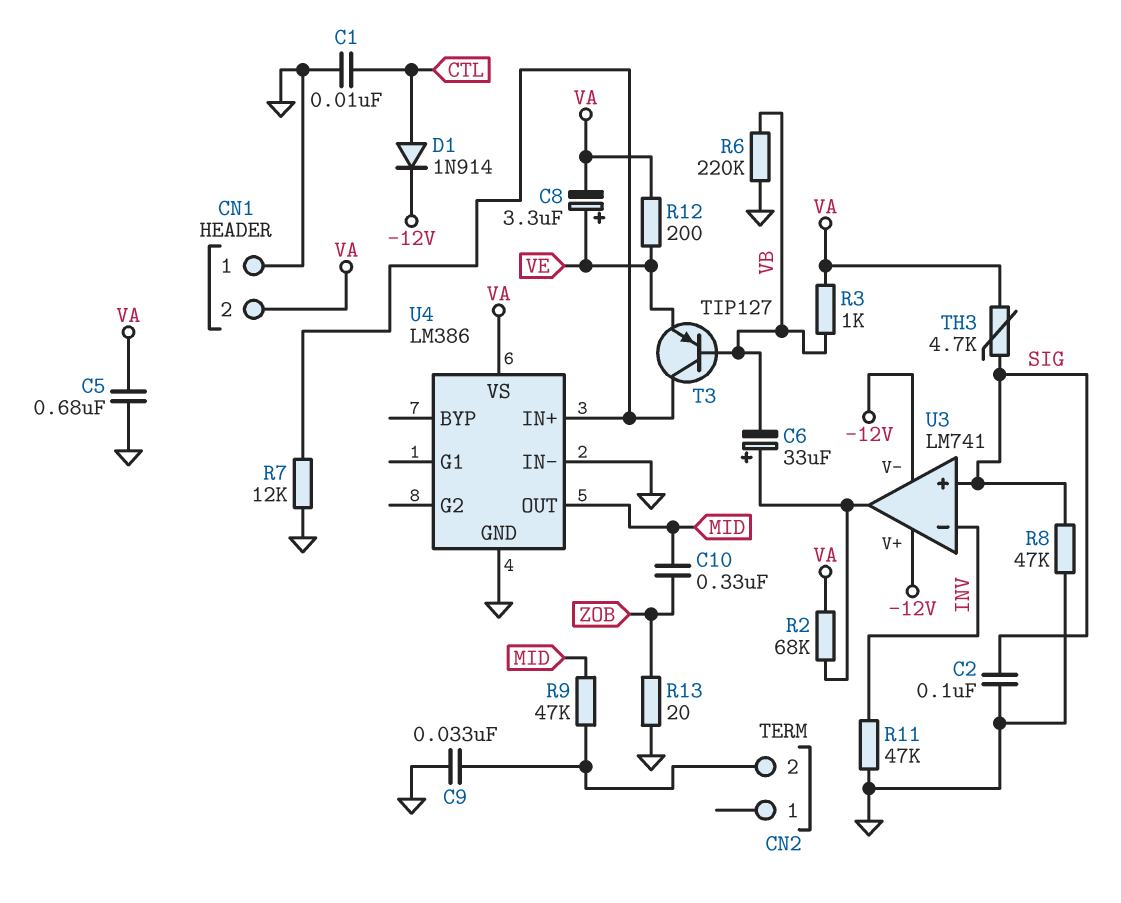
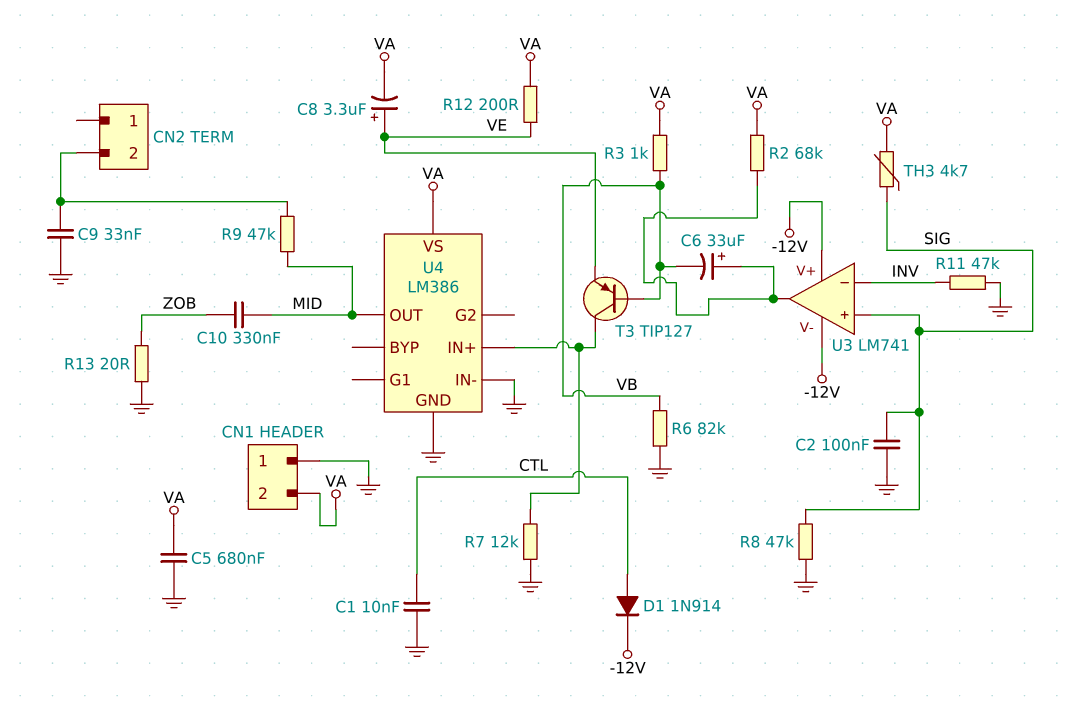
R6: 220k (GND, VB) -> 82k (GND, VB)

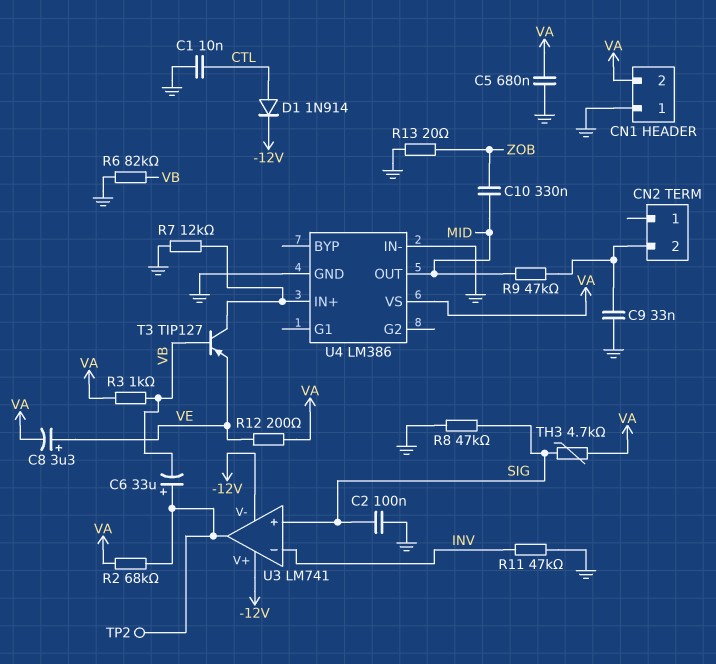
TP2: none -> test point (U3/out)

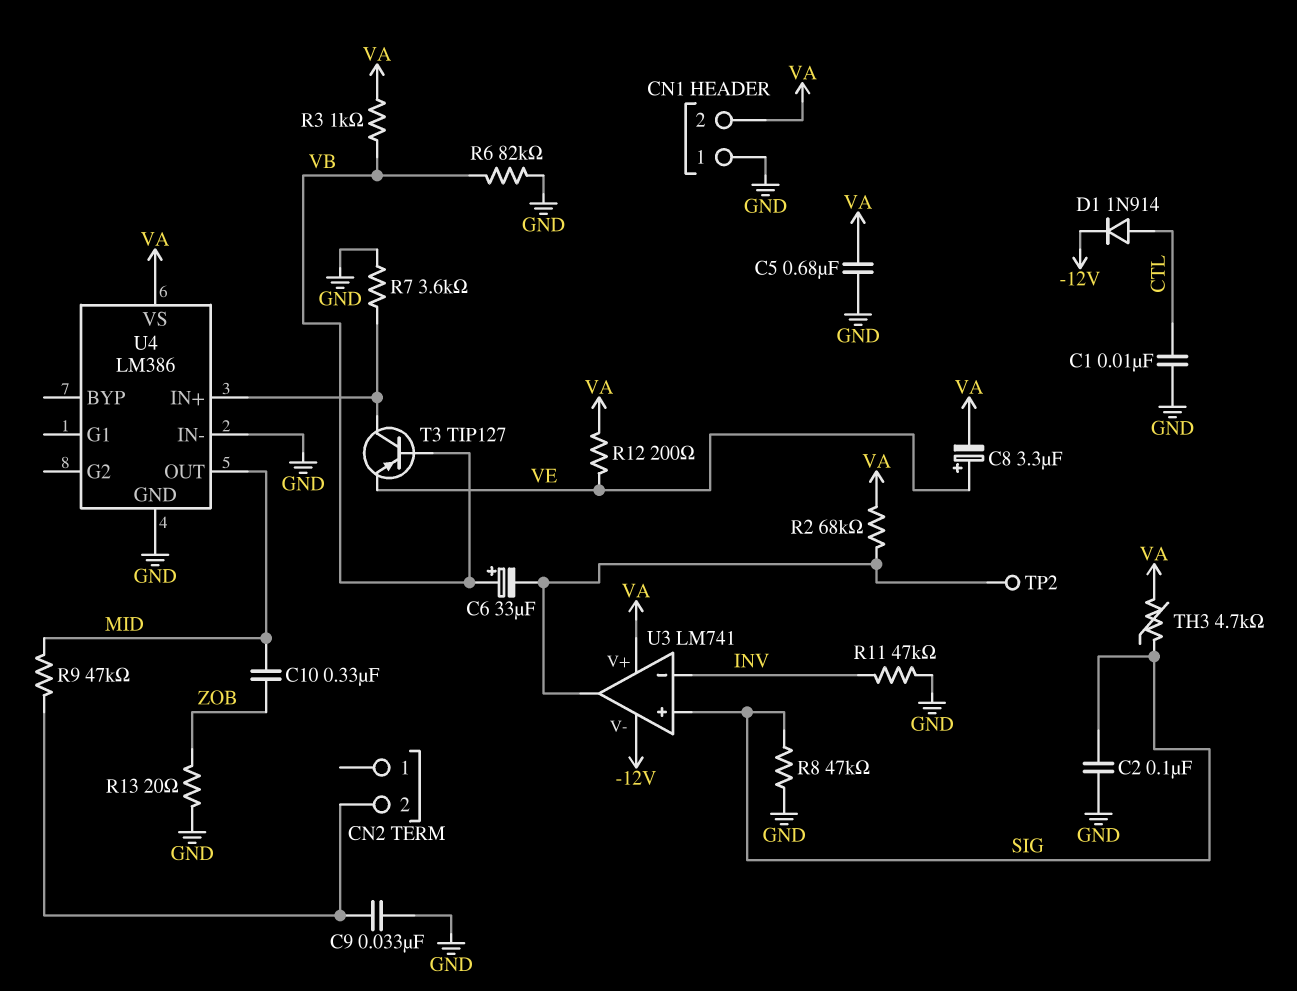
C6: 33uF (plus U3/out, minus VB) -> 33uF (plus VB, minus U3/out)
R7: 12k (GND, U4/IN+) -> 3.6k (GND, U4/IN+)
U3 pin V+: -12V -> VA

